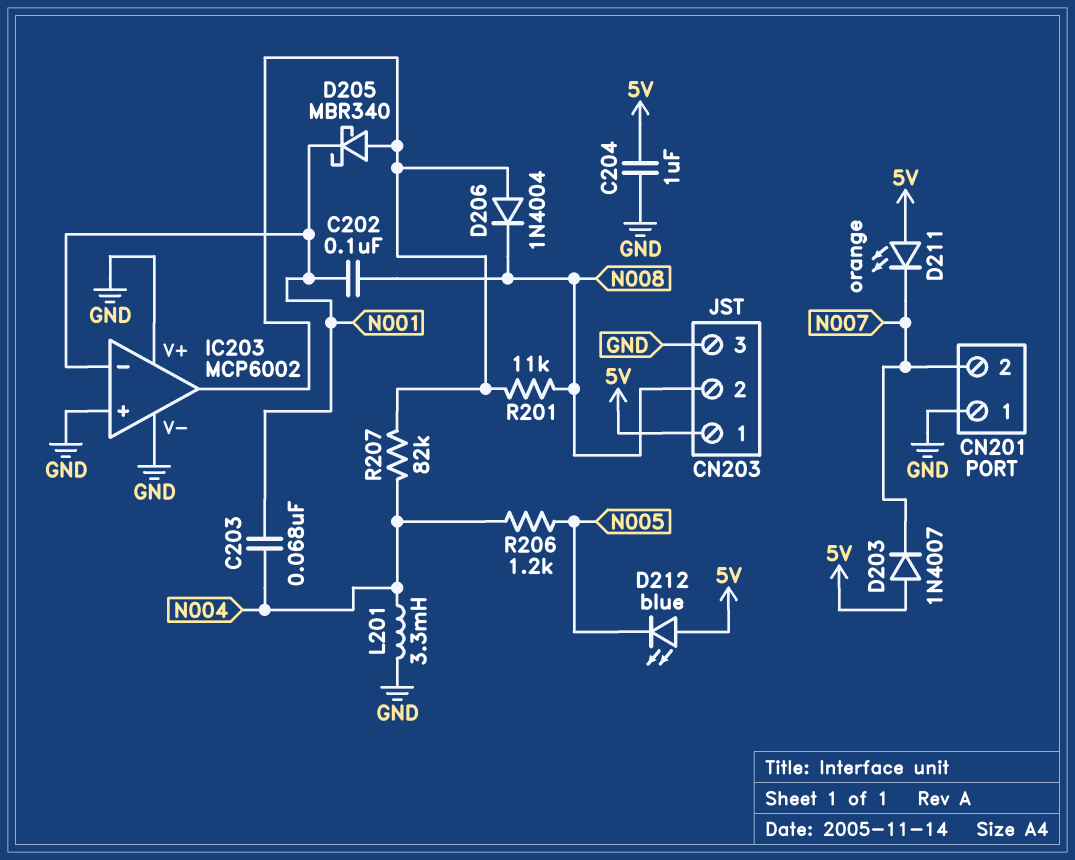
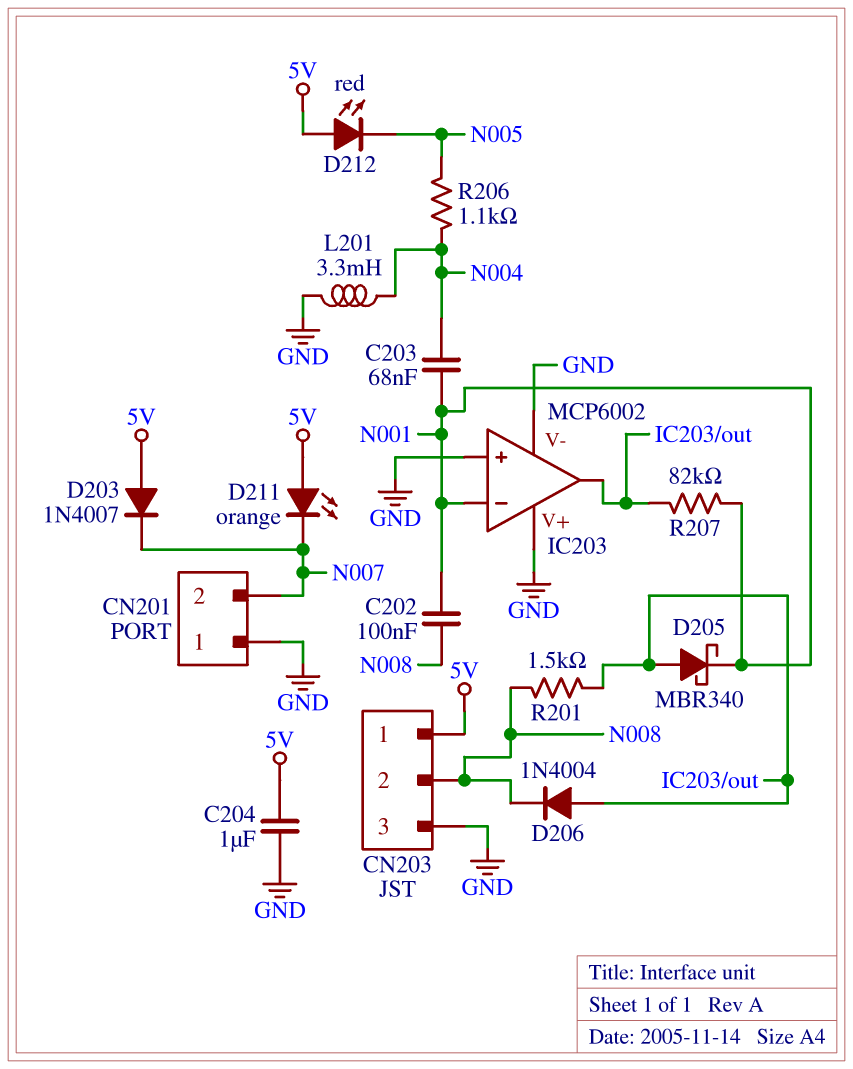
D212: LED blue (A 5V, K N005) -> LED red (A 5V, K N005)
R201: 11k (IC203/out, N008) -> 1.5k (IC203/out, N008)
R206: 1.2k (N004, N005) -> 1.1k (N004, N005)
R207: 82k (IC203/out, N004) -> 82k (IC203/out, N001)

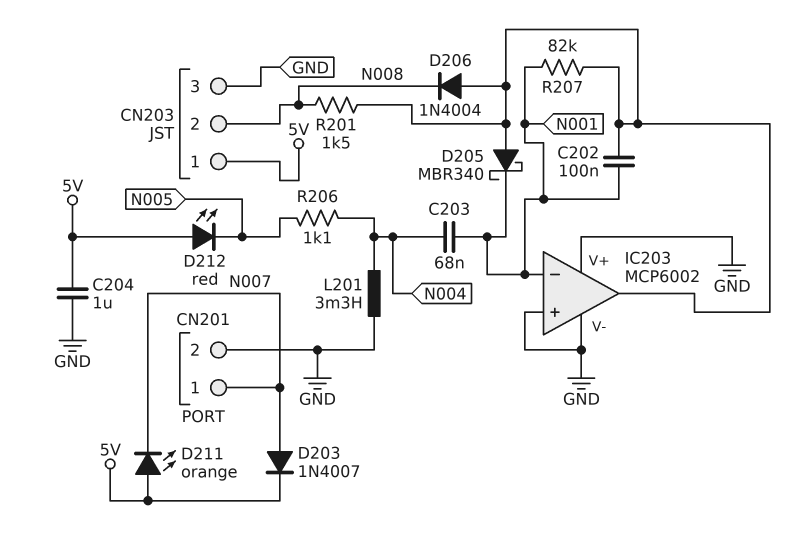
C202: 100nF (N001, N008) -> 100nF (IC203/out, N001)
CN201 pin 1: GND -> N007
CN201 pin 2: N007 -> GND
D203: diode 1N4007 (A 5V, K N007) -> diode 1N4007 (A N007, K 5V)

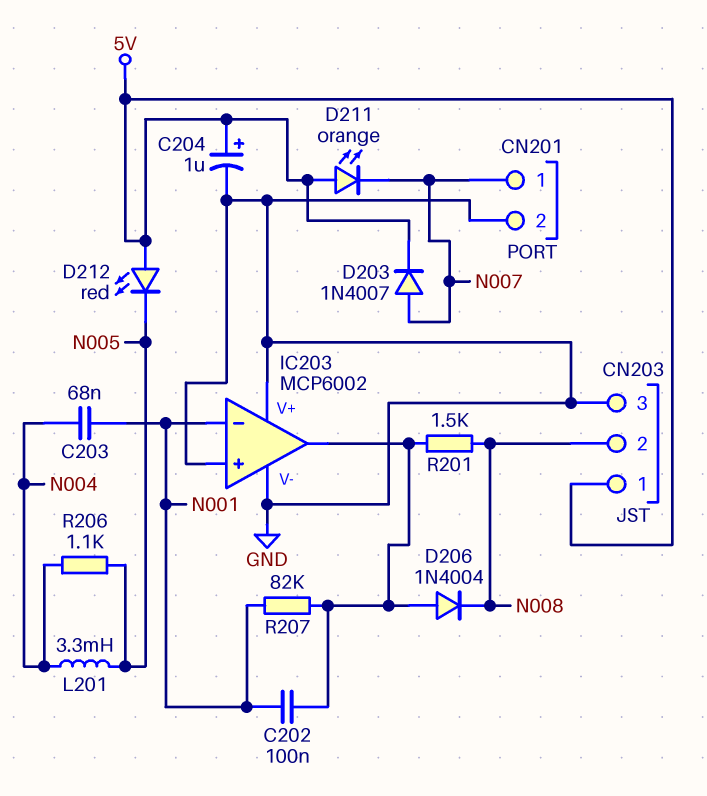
C204: 1uF (5V, GND) -> 1uF (plus 5V, minus GND)
D205: schottky MBR340 (A IC203/out, K N001) -> none
L201: 3.3mH (GND, N004) -> 3.3mH (N004, N005)

